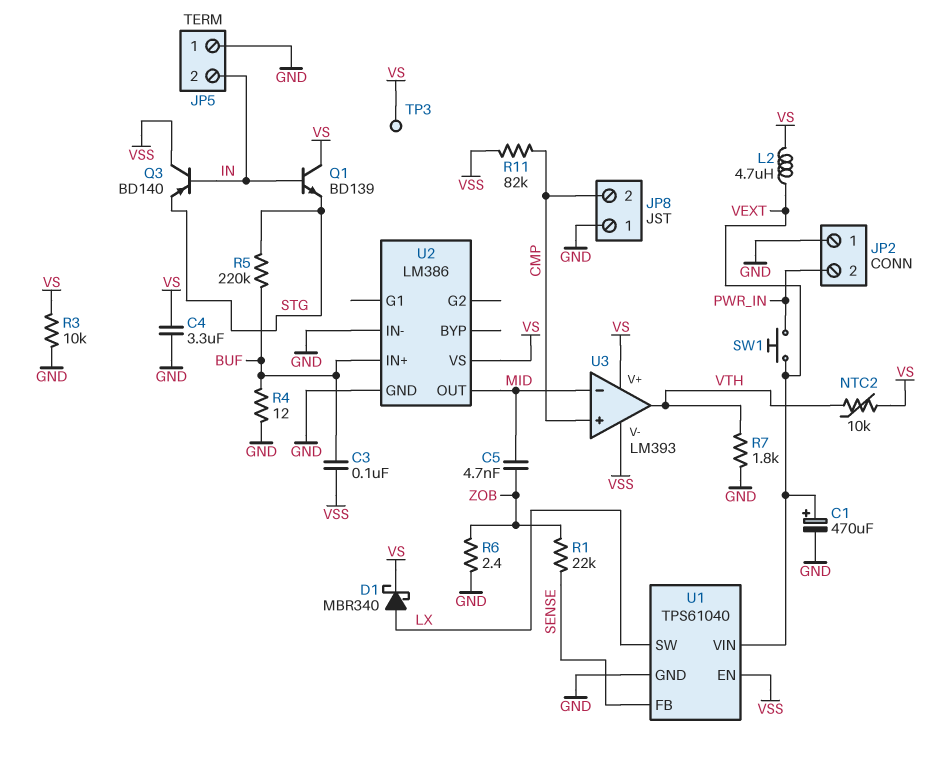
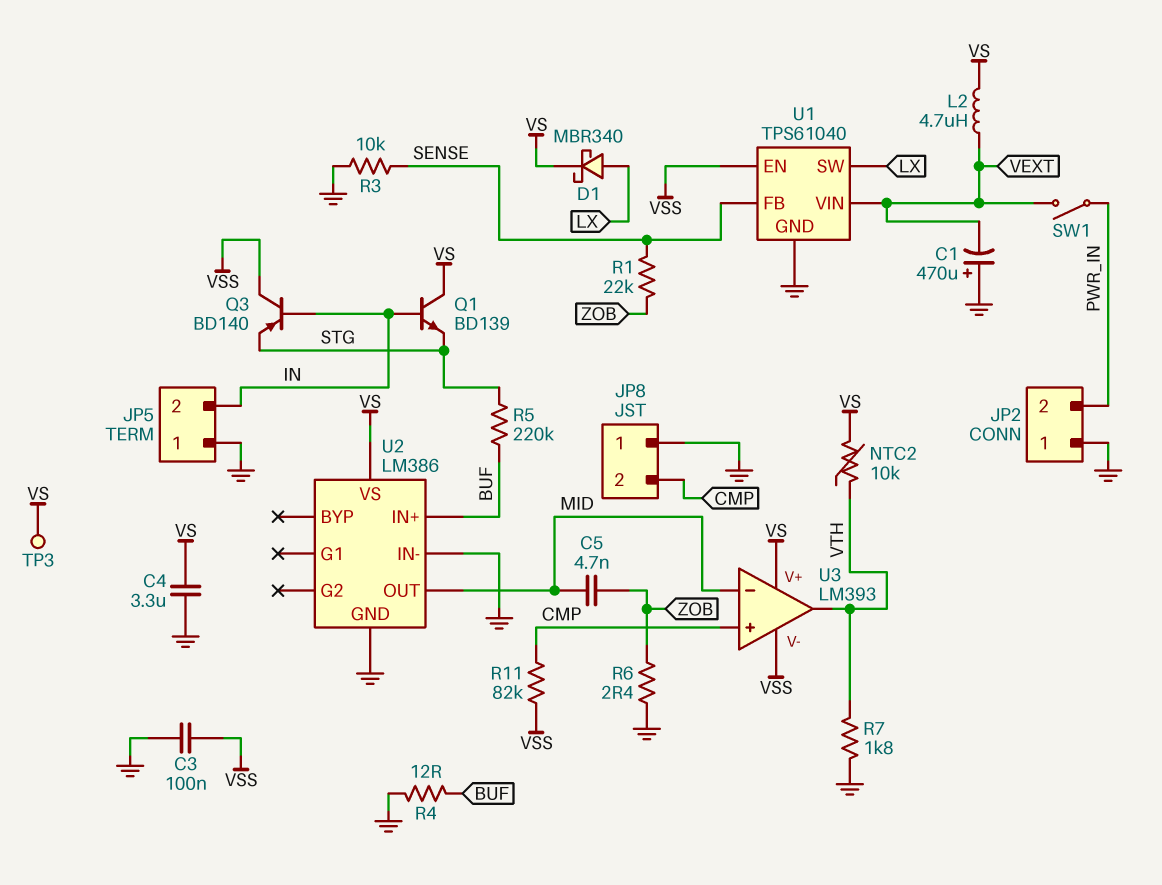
C1: 470uF (plus VEXT, minus GND) -> 470uF (plus GND, minus VEXT)
C3: 100nF (BUF, VSS) -> 100nF (GND, VSS)
R3: 10k (GND, VS) -> 10k (GND, SENSE)
SW1: button (PWR_IN, VEXT) -> switch (PWR_IN, VEXT)

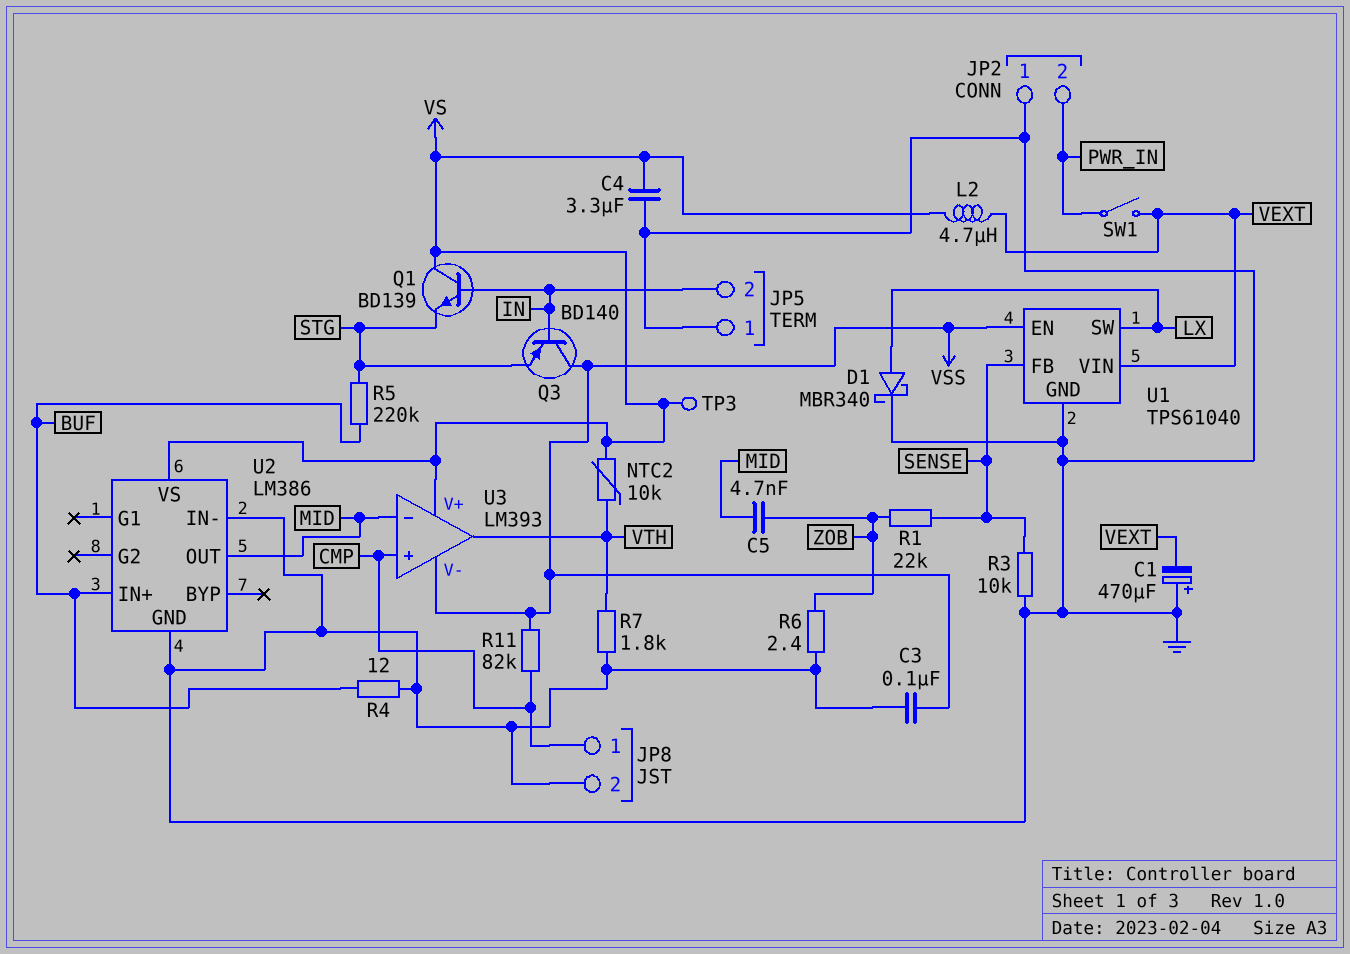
D1: schottky MBR340 (A LX, K VS) -> schottky MBR340 (A LX, K GND)
JP8 pin 1: GND -> CMP
JP8 pin 2: CMP -> GND

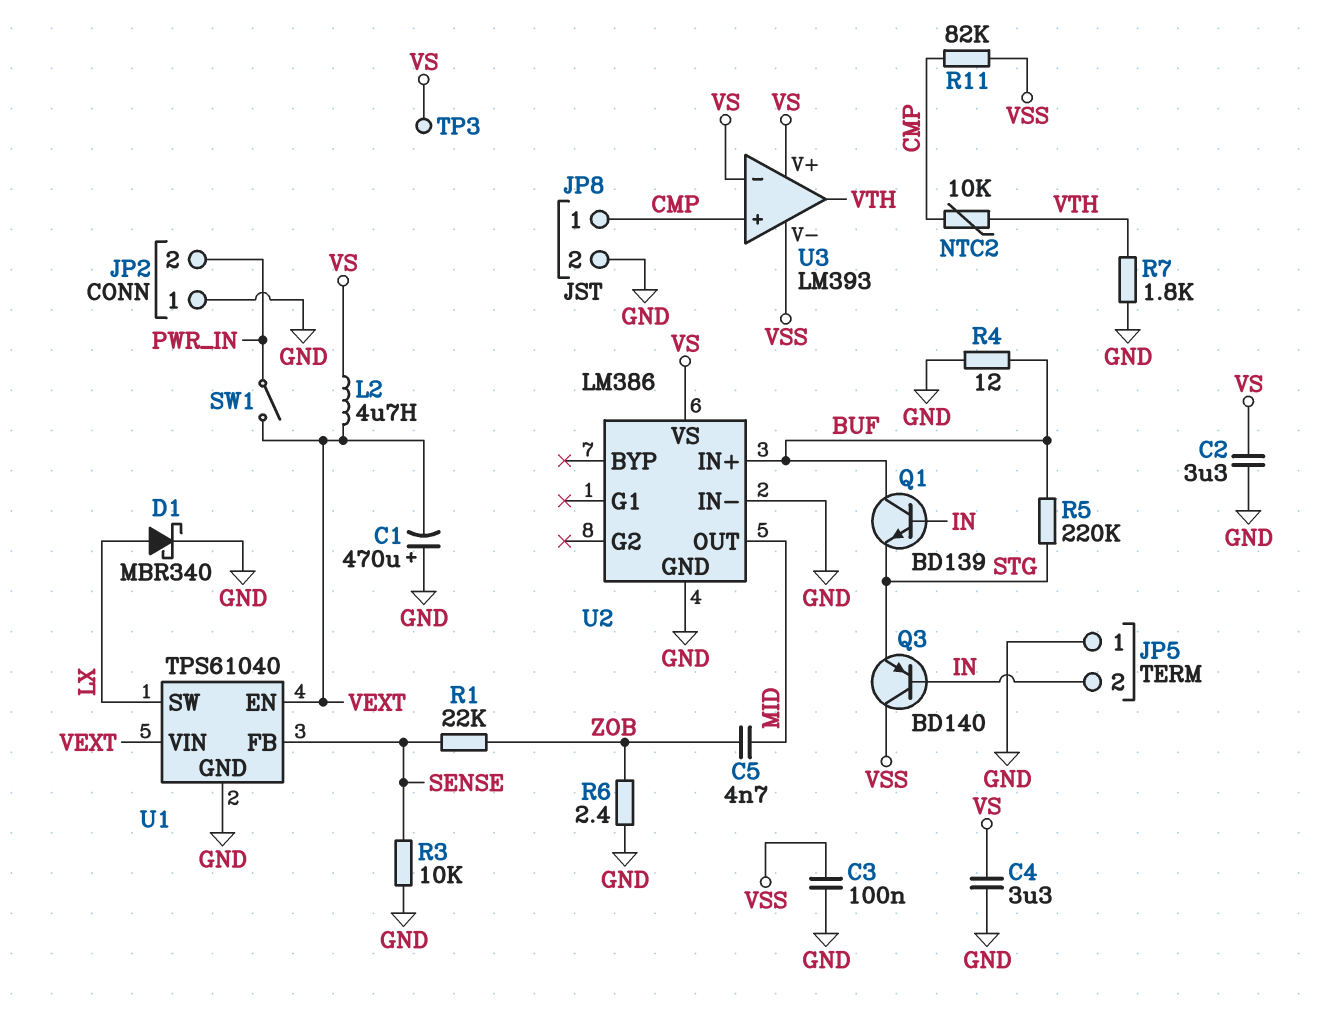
C2: none -> 3.3uF (GND, VS)
NTC2: 10k (VS, VTH) -> 10k (CMP, VTH)
Q1: NPN BD139 (B IN, C VS, E STG) -> NPN BD139 (B IN, C BUF, E STG)
U1 pin EN: VSS -> VEXT
U3 pin in-: MID -> VS

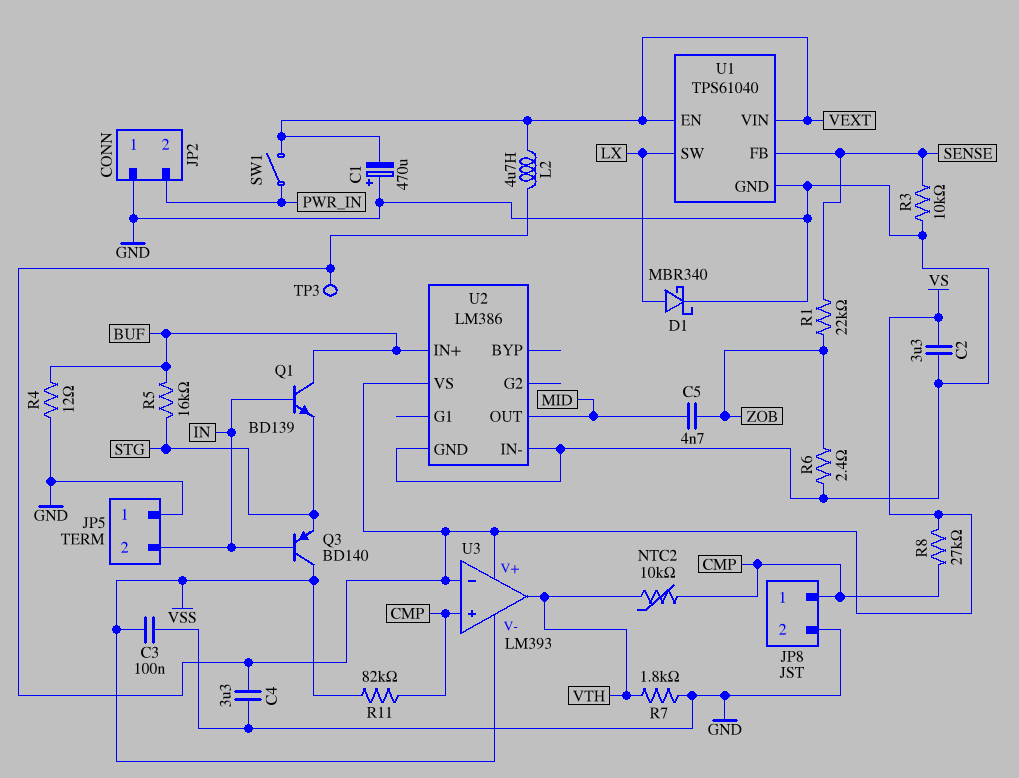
R5: 220k (BUF, STG) -> 16k (BUF, STG)
R8: none -> 27k (CMP, VS)

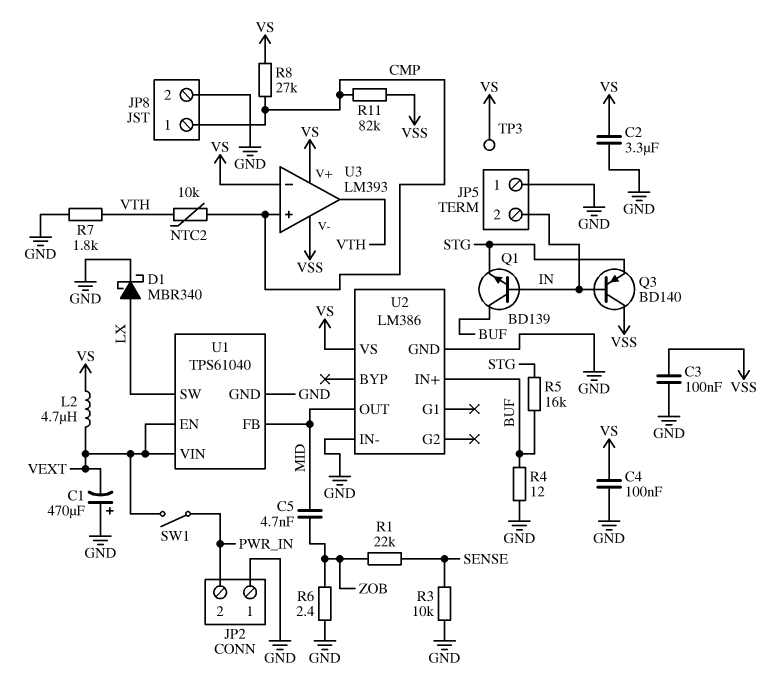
C4: 3.3uF (GND, VS) -> 100nF (GND, VS)
U1 pin FB: SENSE -> MID

